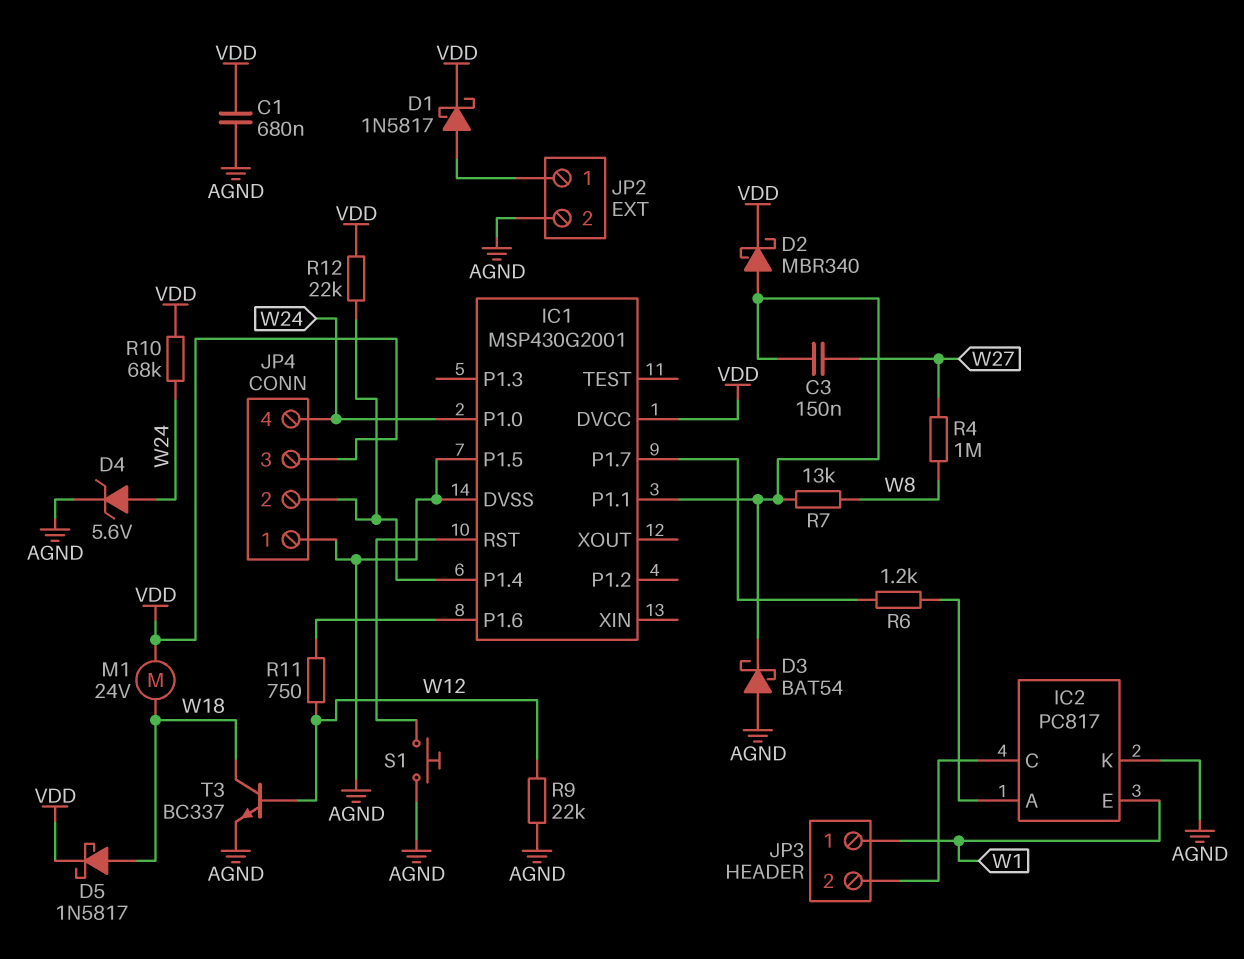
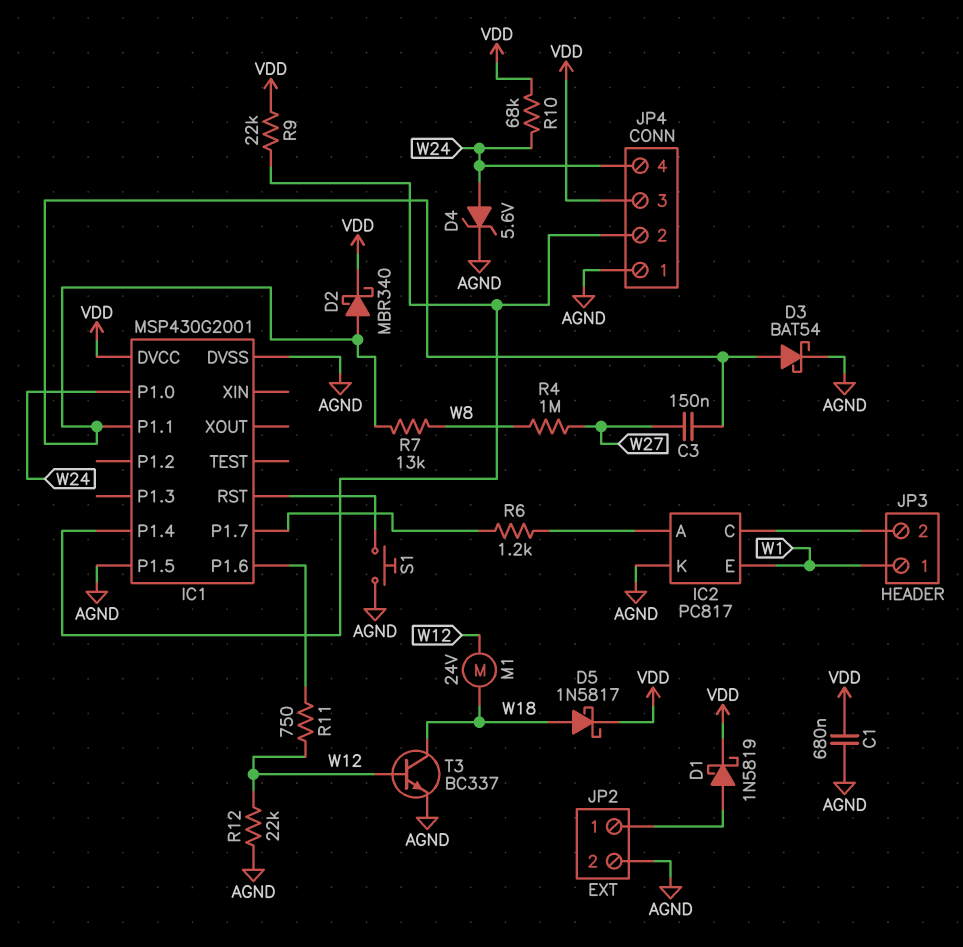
D1: schottky 1N5817 (A JP2/1, K VDD) -> schottky 1N5819 (A JP2/1, K VDD)
D3: schottky BAT54 (A AGND, K IC1/P1.1) -> schottky BAT54 (A IC1/P1.1, K AGND)
M1: motor 24V (VDD, W18) -> motor 24V (W12, W18)
R9: 22k (AGND, W12) -> 22k (IC1/P1.4, VDD)
R12: 22k (IC1/P1.4, VDD) -> 22k (AGND, W12)

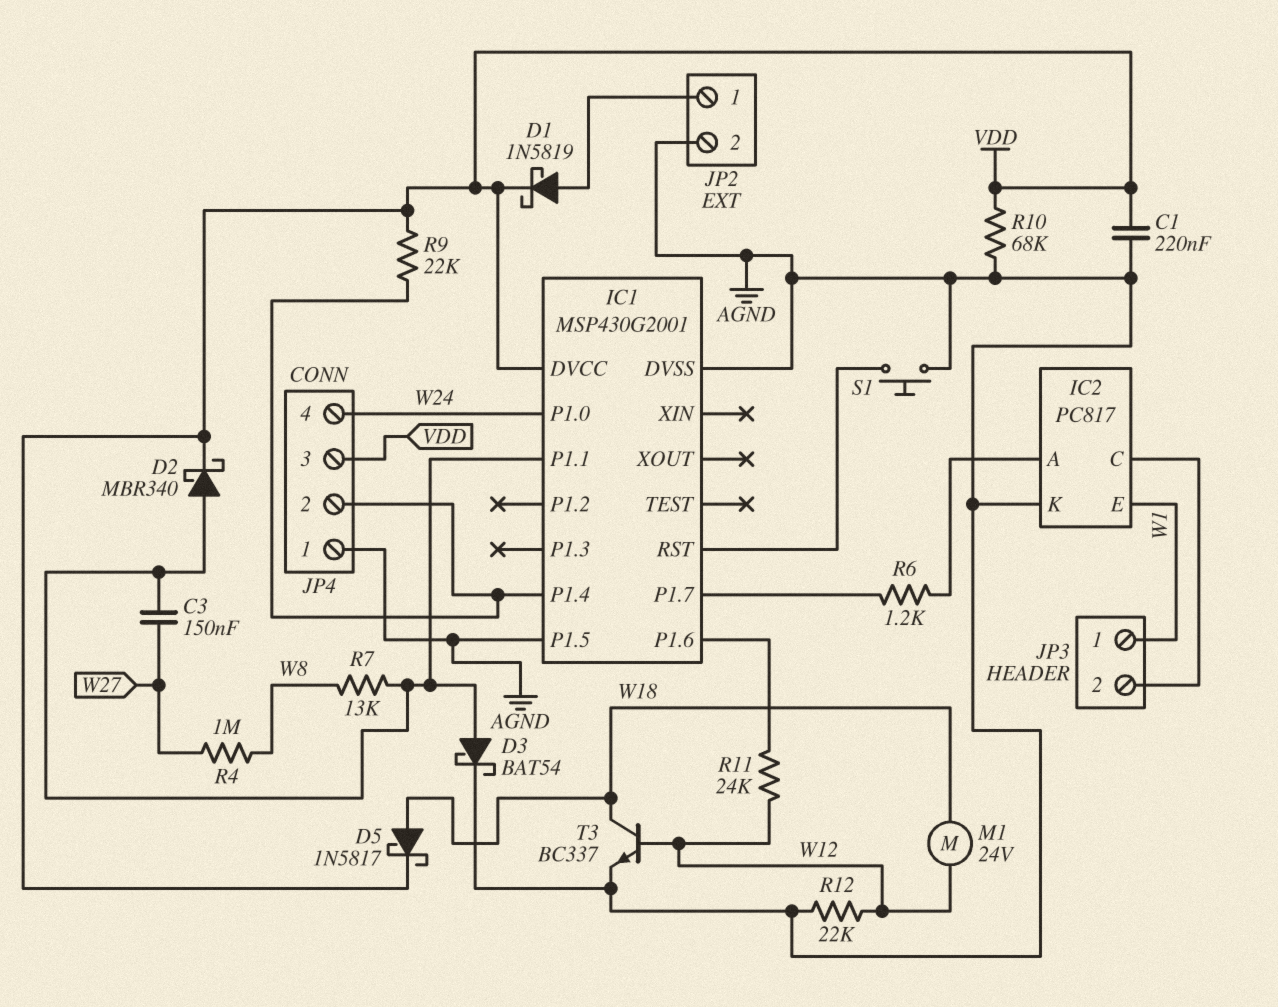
C1: 680nF (AGND, VDD) -> 220nF (AGND, VDD)
D4: zener 5.6V (A W24, K AGND) -> none
R10: 68k (VDD, W24) -> 68k (AGND, VDD)
R11: 750 (IC1/P1.6, W12) -> 24k (IC1/P1.6, W12)

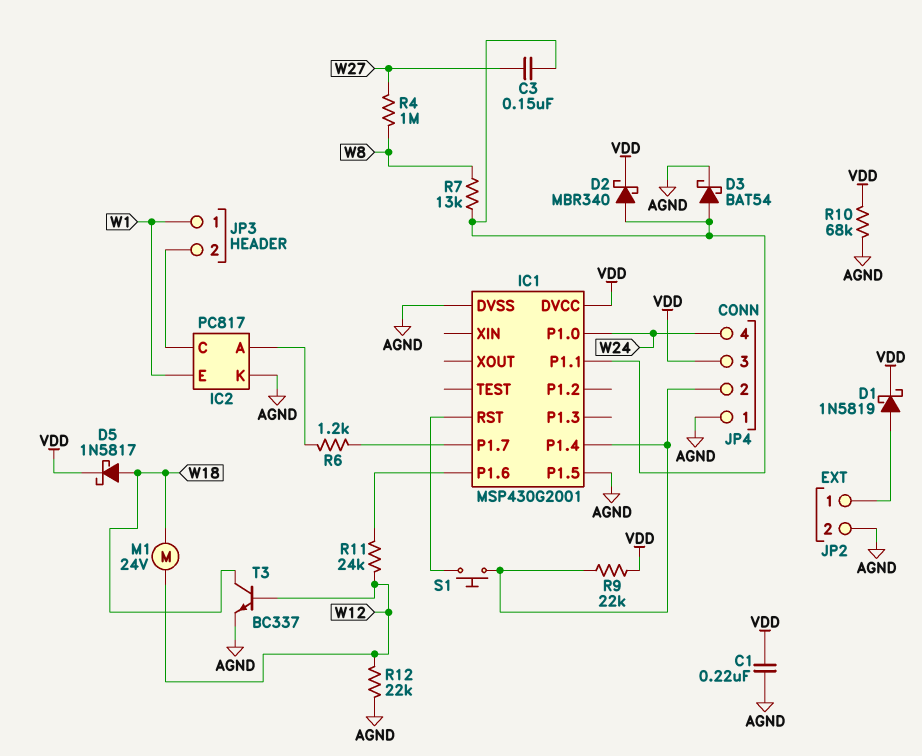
S1: button (AGND, IC1/RST) -> button (IC1/P1.4, IC1/RST)

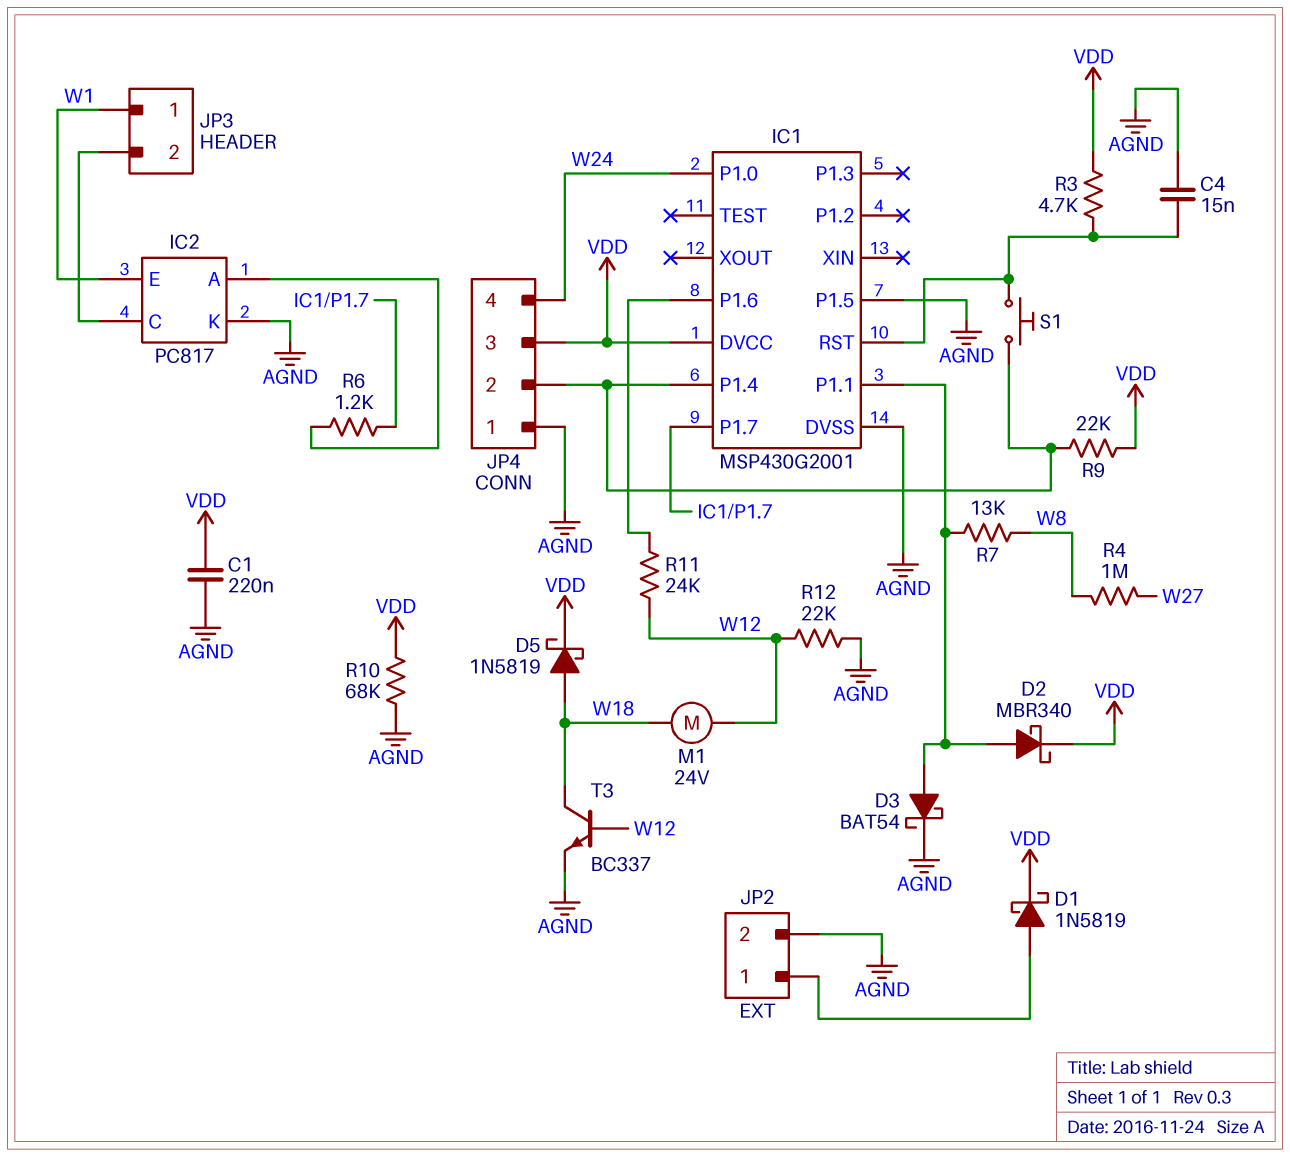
C3: 150nF (IC1/P1.1, W27) -> none
C4: none -> 15nF (AGND, IC1/RST)
D5: schottky 1N5817 (A W18, K VDD) -> schottky 1N5819 (A W18, K VDD)
R3: none -> 4.7k (IC1/RST, VDD)

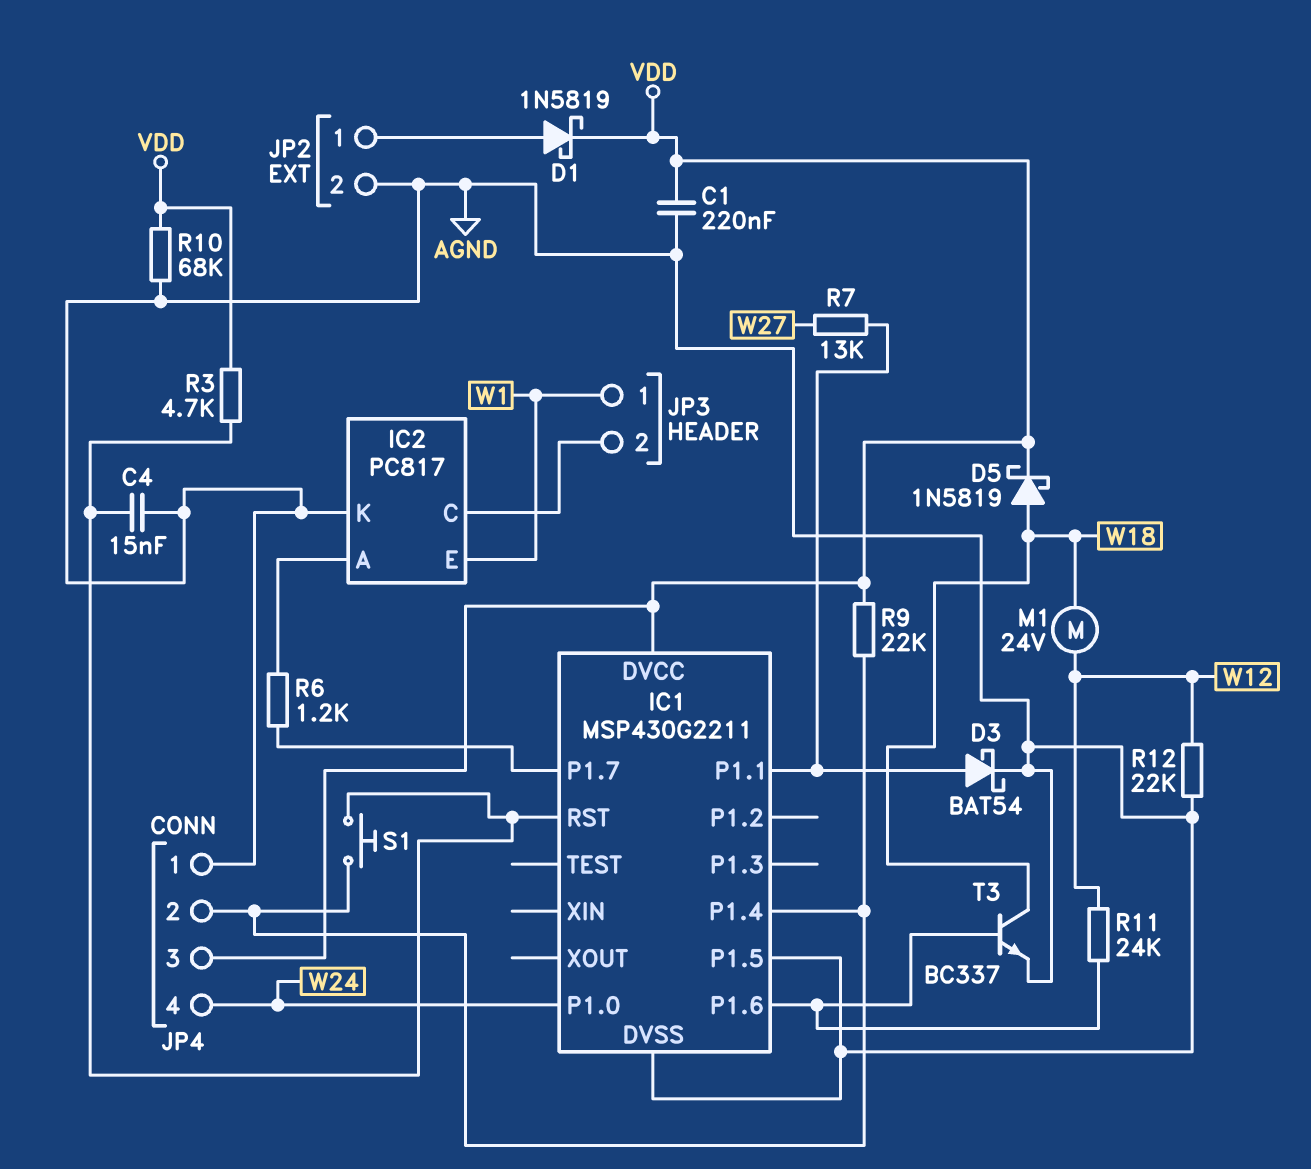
D2: schottky MBR340 (A IC1/P1.1, K VDD) -> none
IC1: MSP430G2001 -> MSP430G2211
R4: 1M (W8, W27) -> none
R7: 13k (IC1/P1.1, W8) -> 13k (IC1/P1.1, W27)
T3: NPN BC337 (B W12, C W18, E AGND) -> NPN BC337 (B IC1/P1.6, C W18, E AGND)

